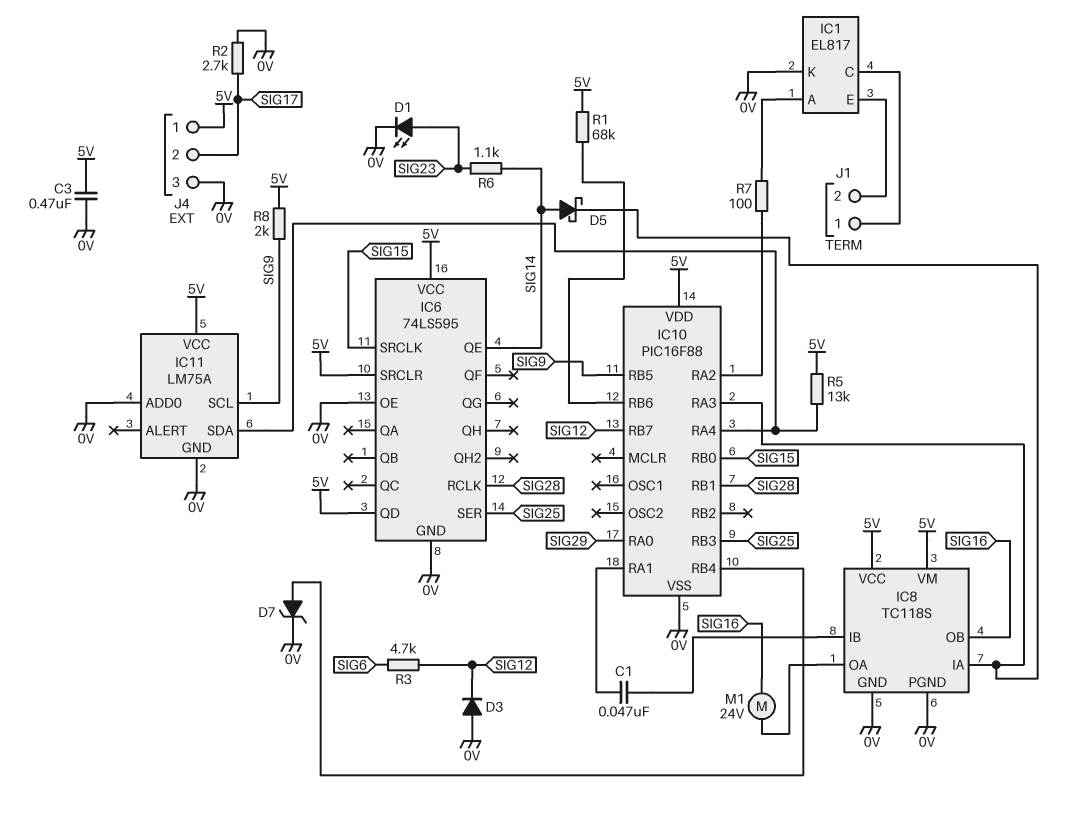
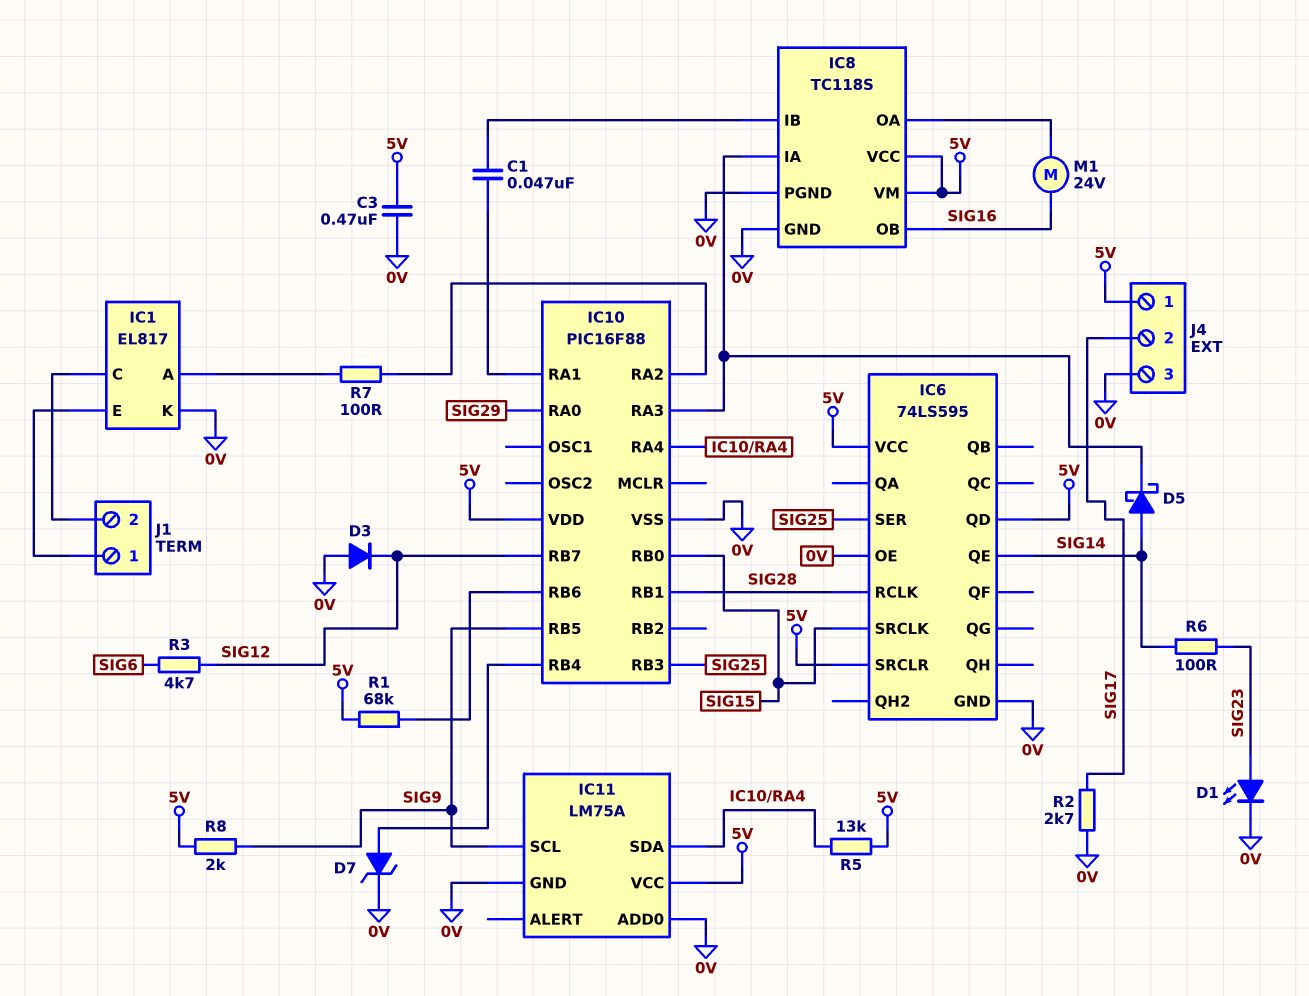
J1 pin 1: IC1/C -> IC1/E
J1 pin 2: IC1/E -> IC1/C
R6: 1.1k (SIG14, SIG23) -> 100 (SIG14, SIG23)

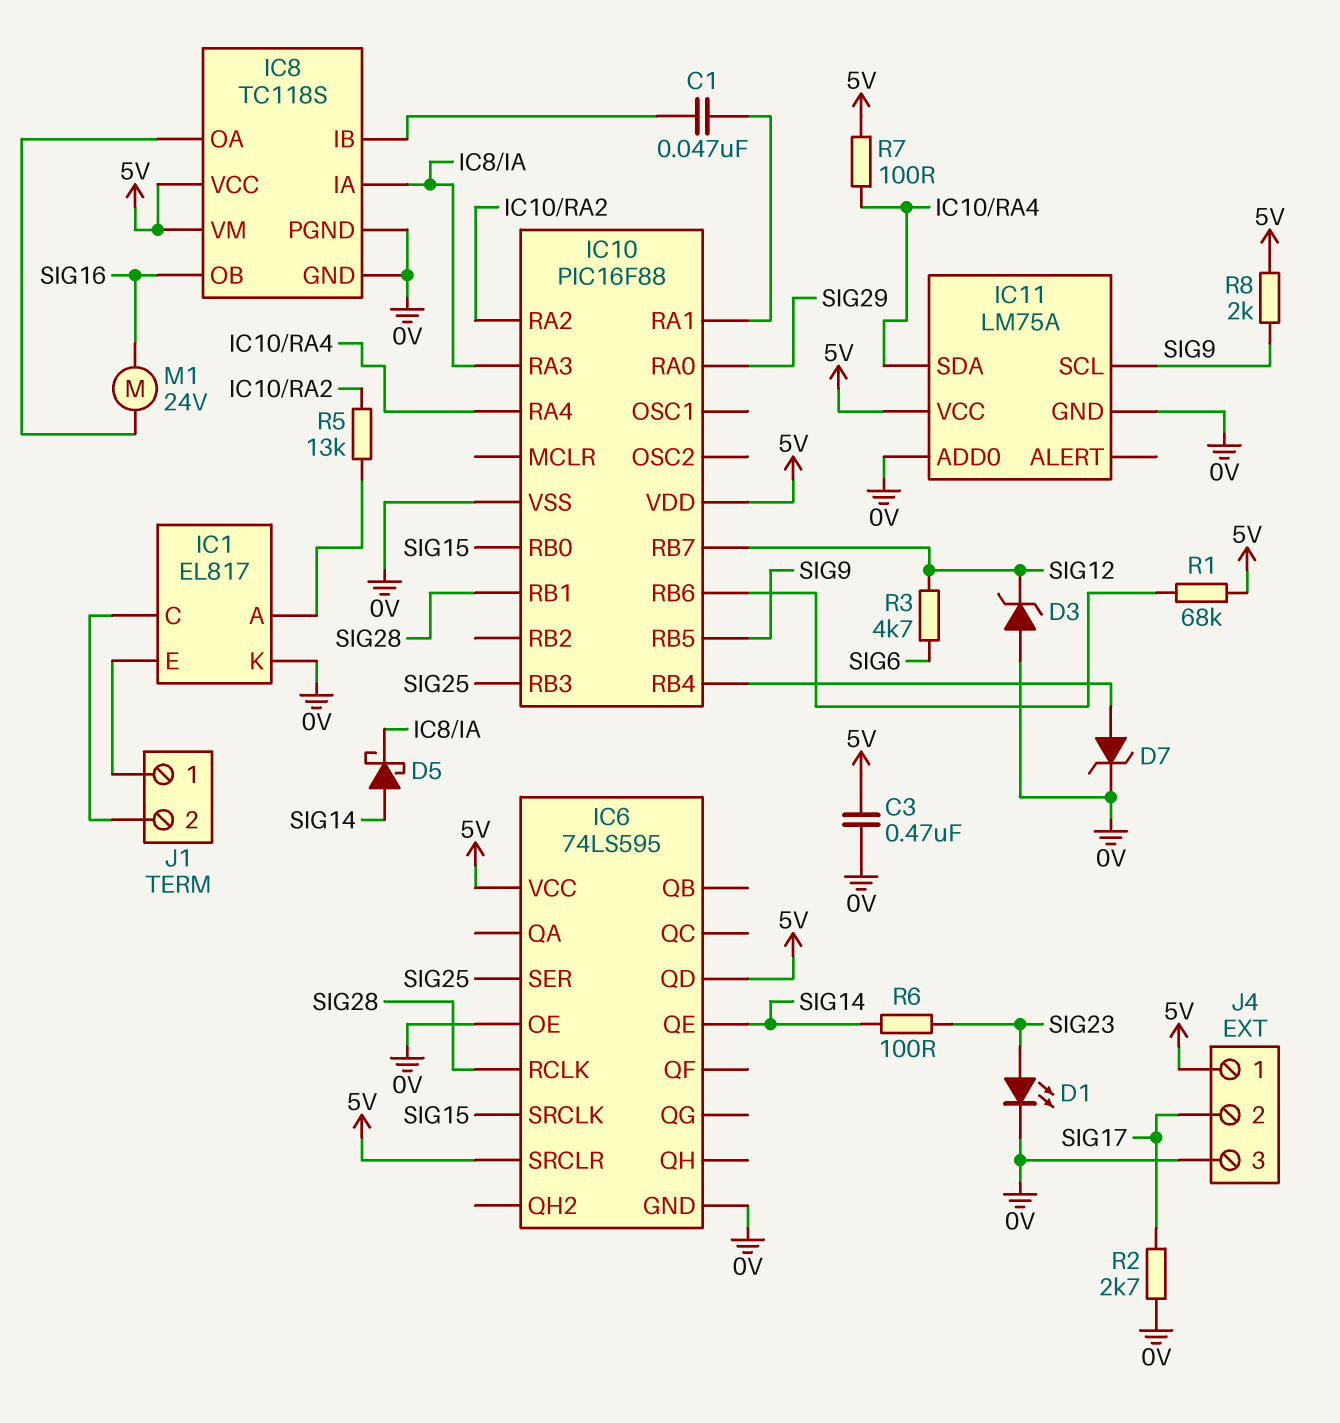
D3: diode (A 0V, K SIG12) -> zener (A 0V, K SIG12)
R5: 13k (5V, IC10/RA4) -> 13k (IC1/A, IC10/RA2)
R7: 100 (IC1/A, IC10/RA2) -> 100 (5V, IC10/RA4)

